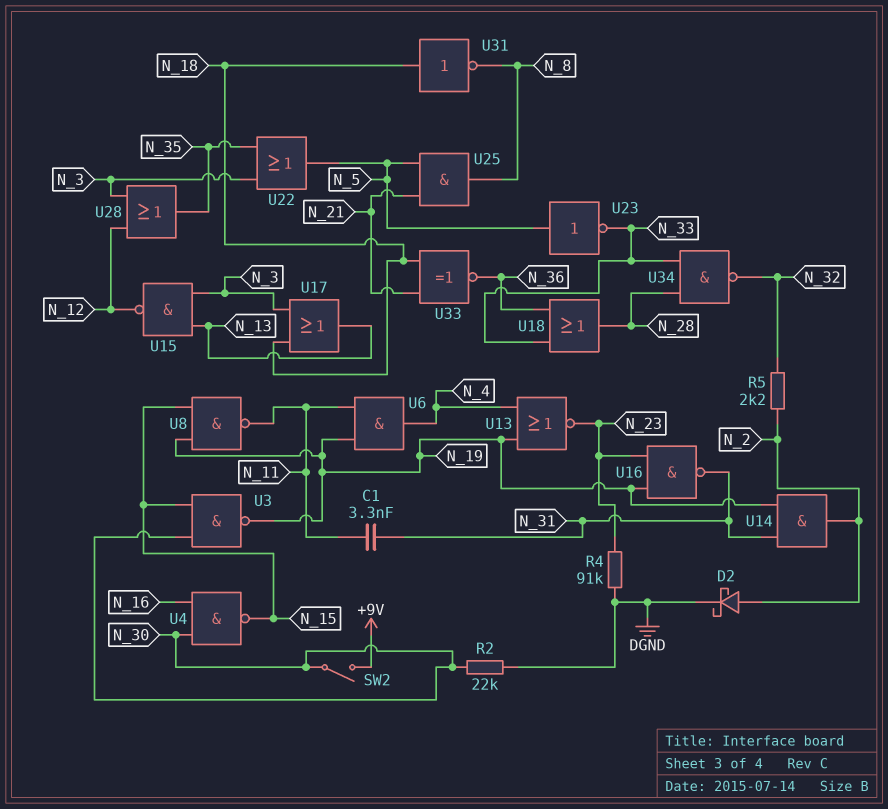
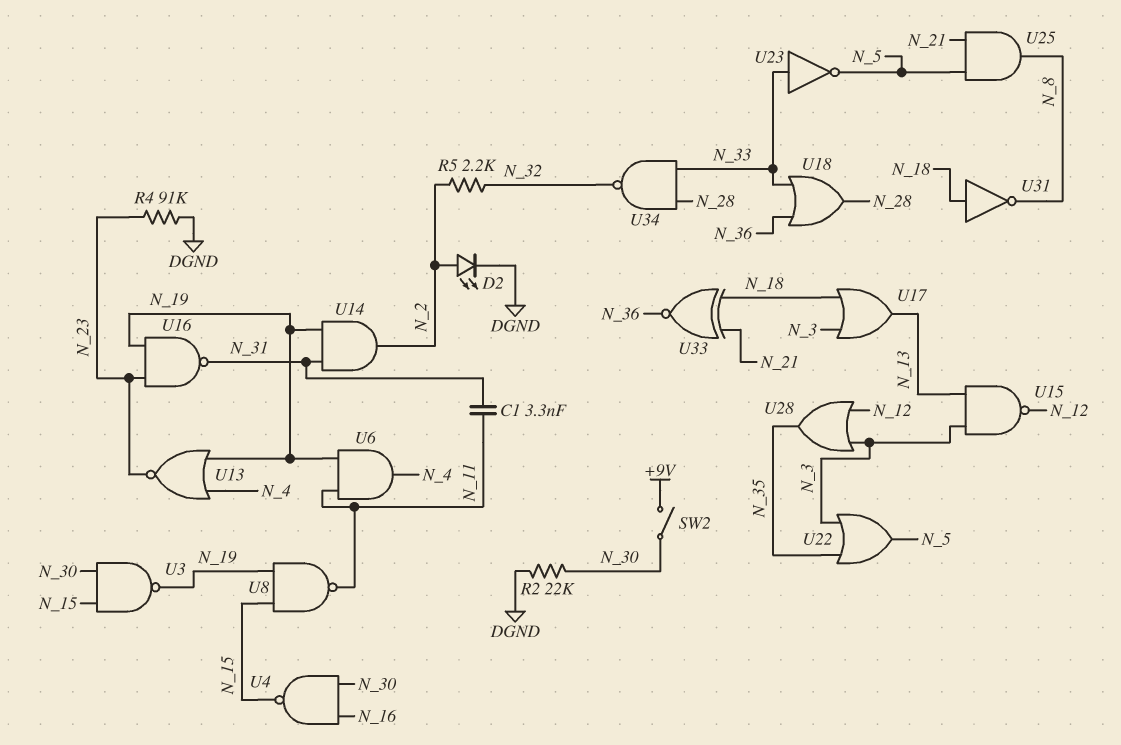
D2: schottky (A N_2, K DGND) -> LED (A N_2, K DGND)
U23: NOT (in N_5, out N_33) -> NOT (in N_33, out N_5)

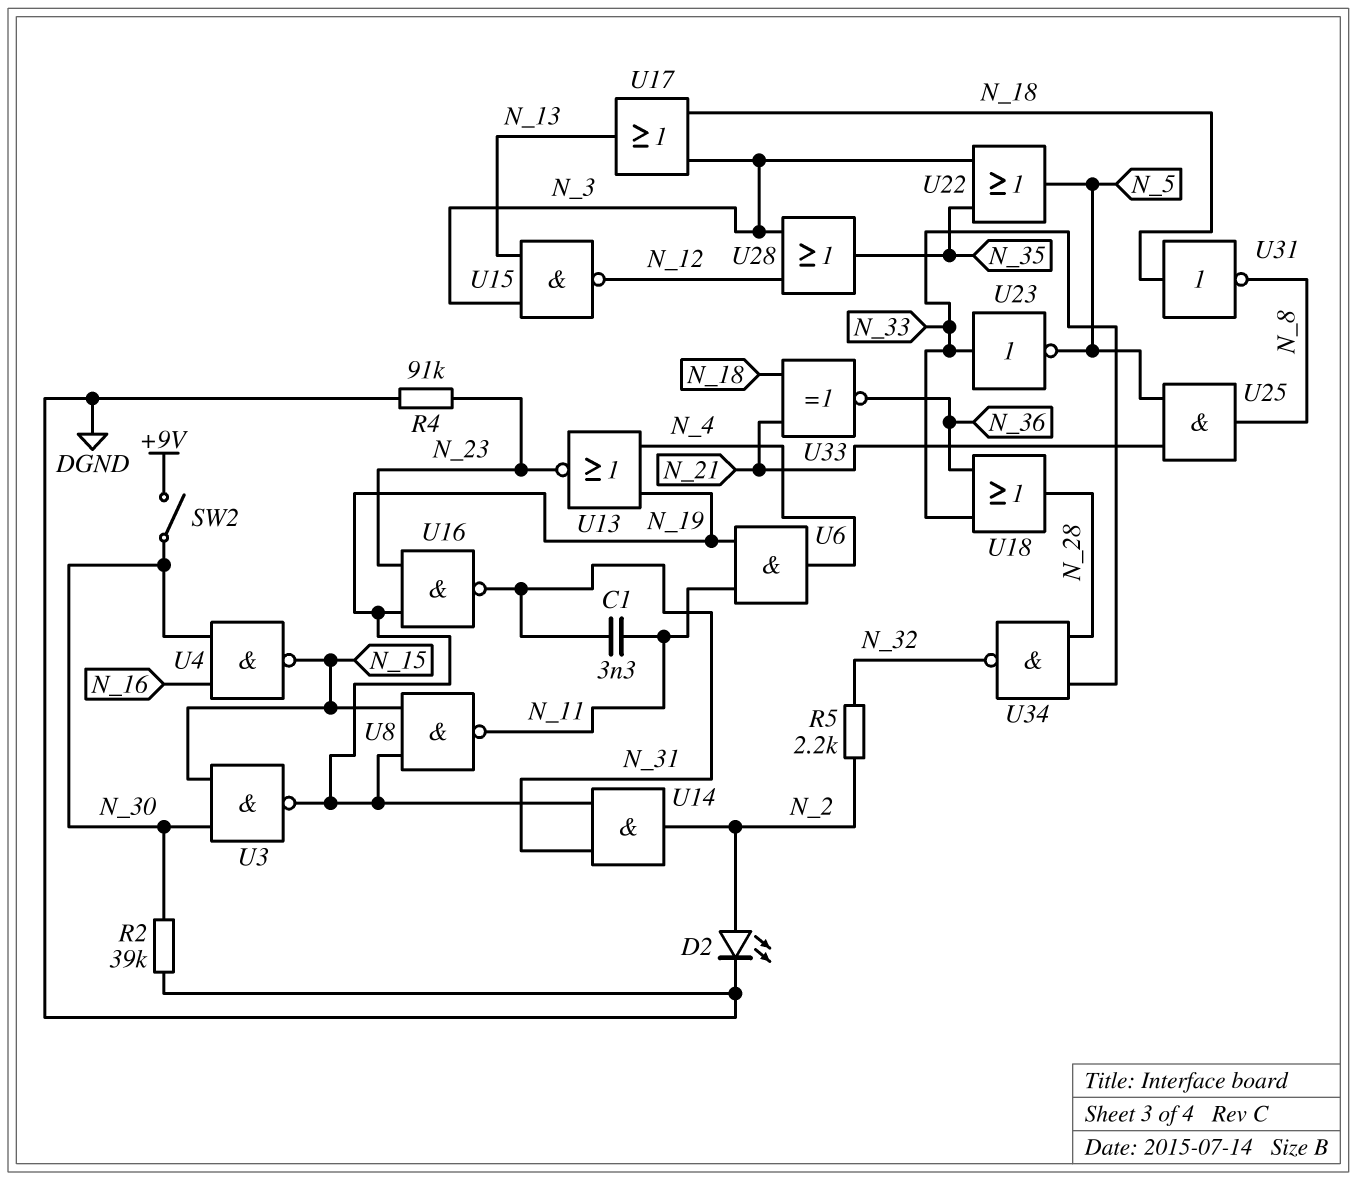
R2: 22k (DGND, N_30) -> 39k (DGND, N_30)

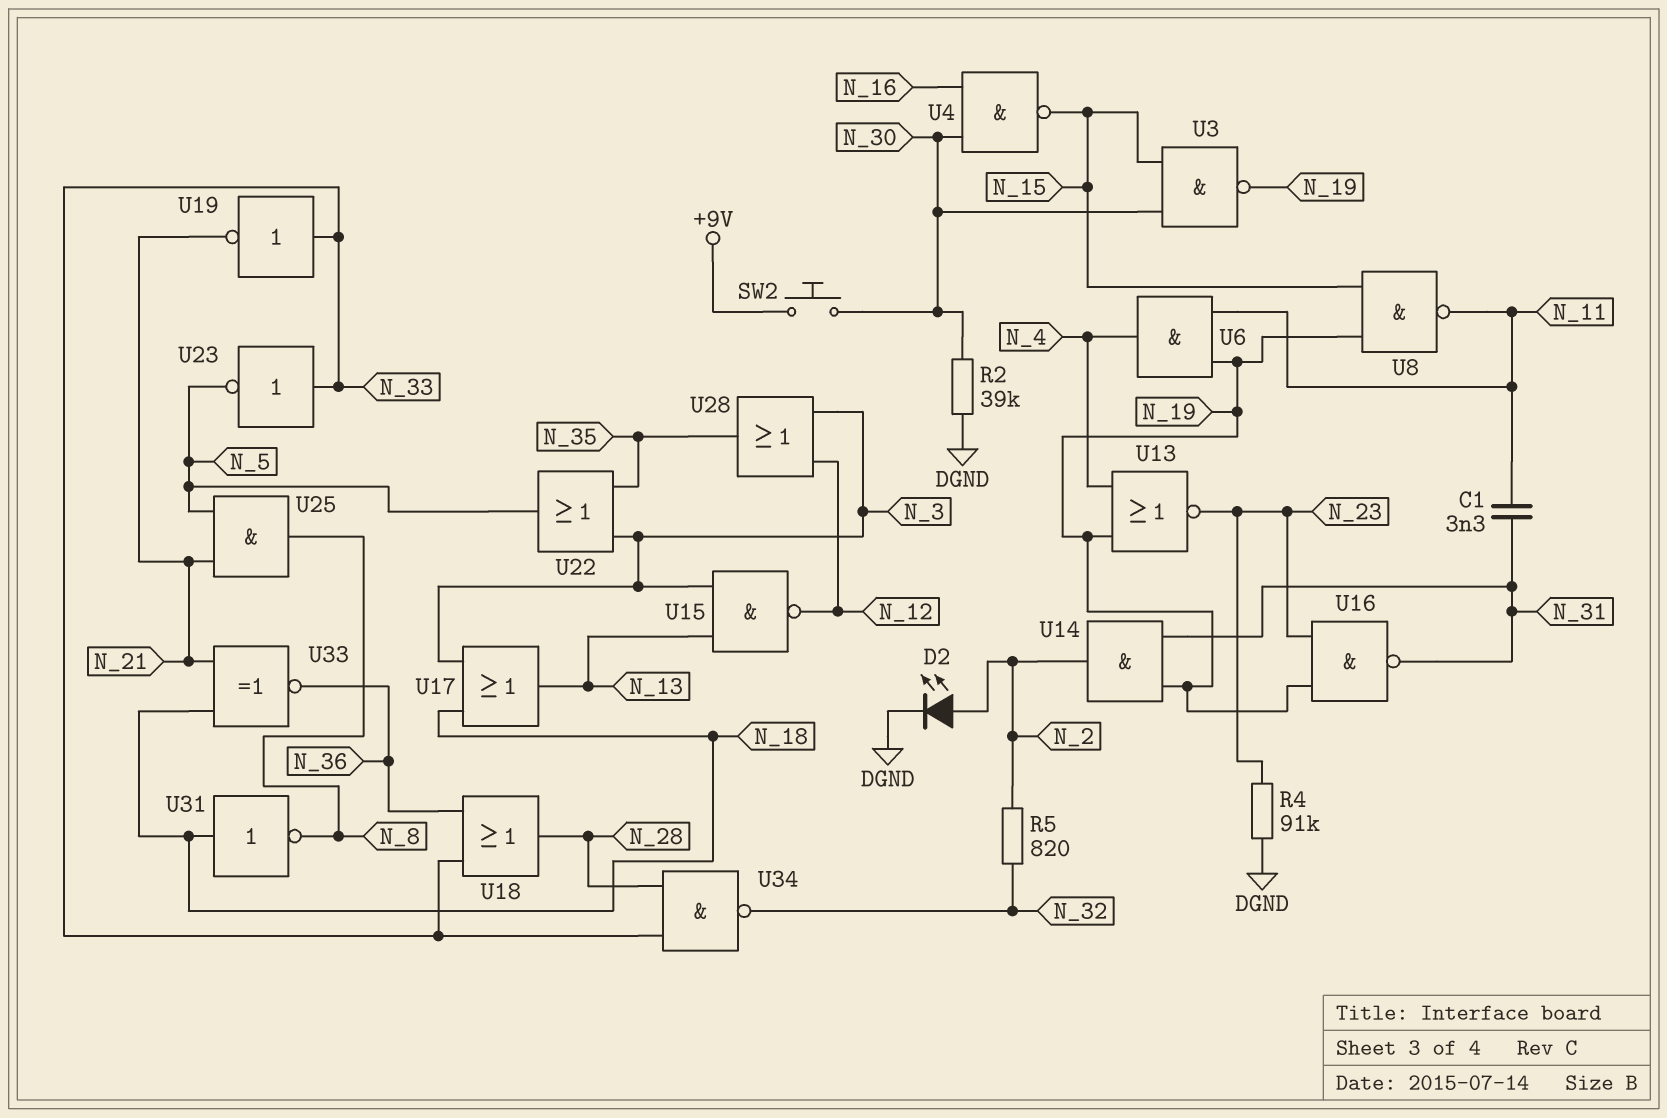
R5: 2.2k (N_2, N_32) -> 820 (N_2, N_32)
SW2: switch (+9V, N_30) -> button (+9V, N_30)
U19: none -> NOT (in N_33, out N_21)

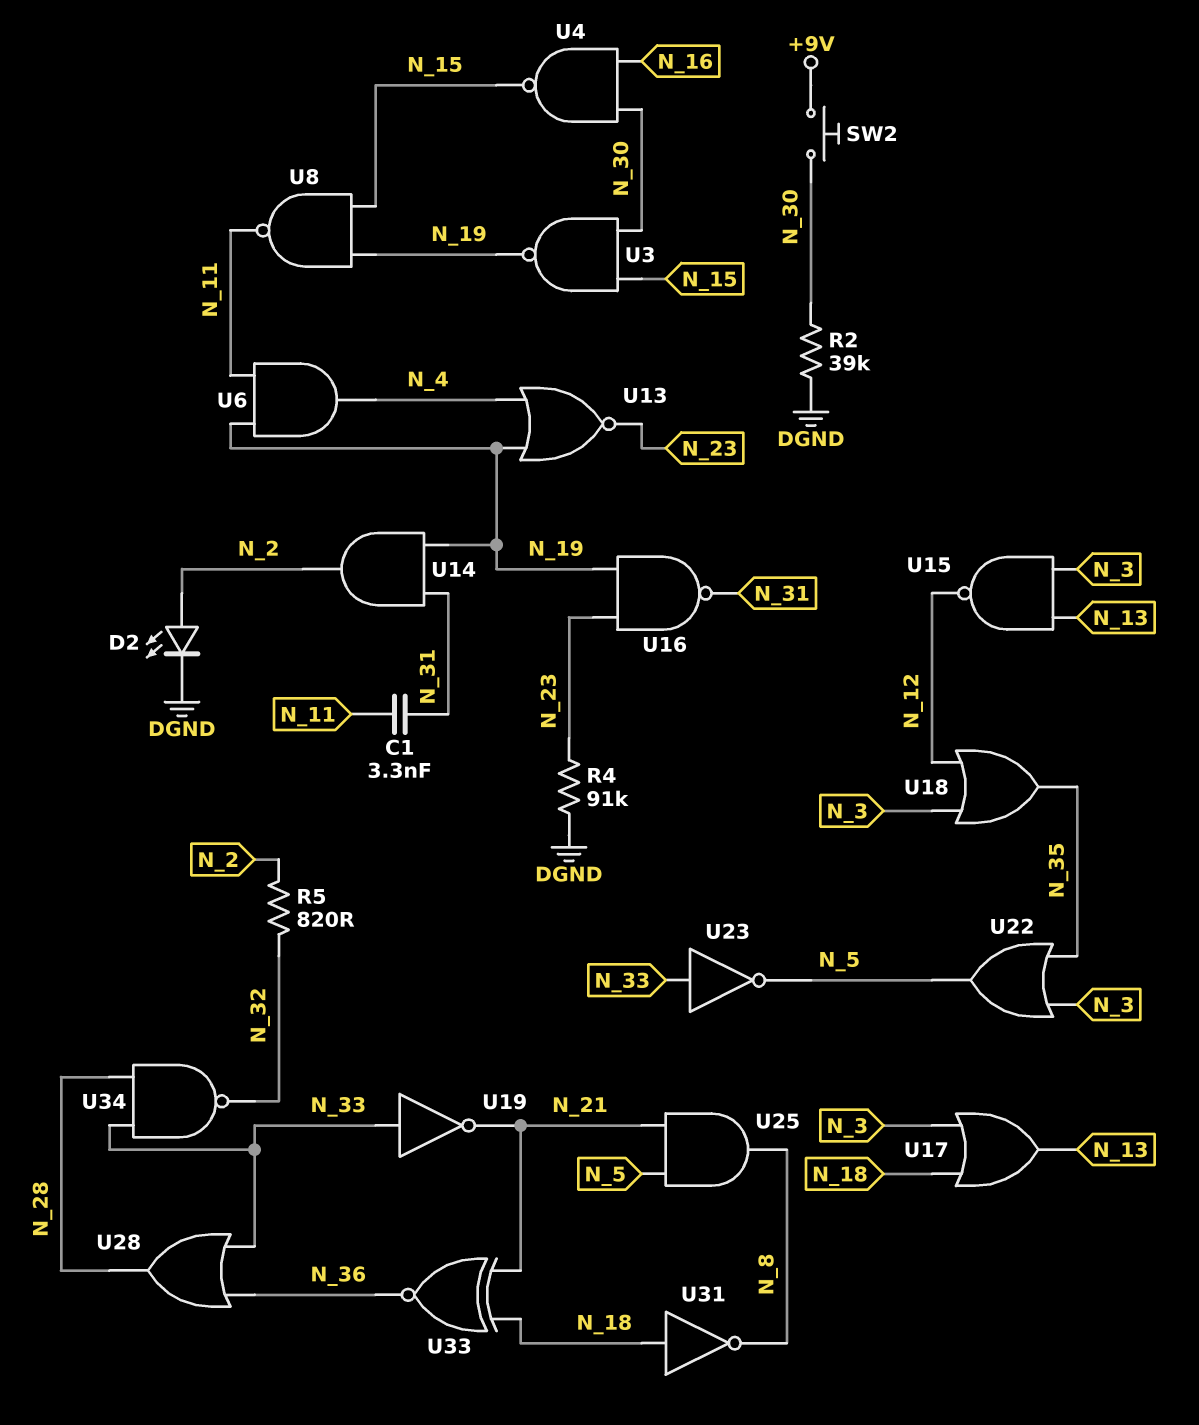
U18: OR (in N_33, in N_36, out N_28) -> OR (in N_3, in N_12, out N_35)
U28: OR (in N_3, in N_12, out N_35) -> OR (in N_33, in N_36, out N_28)

